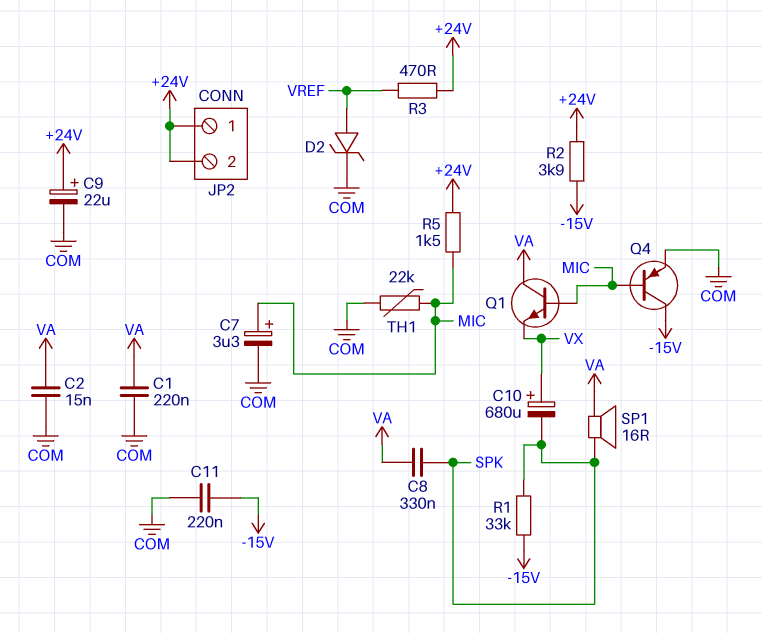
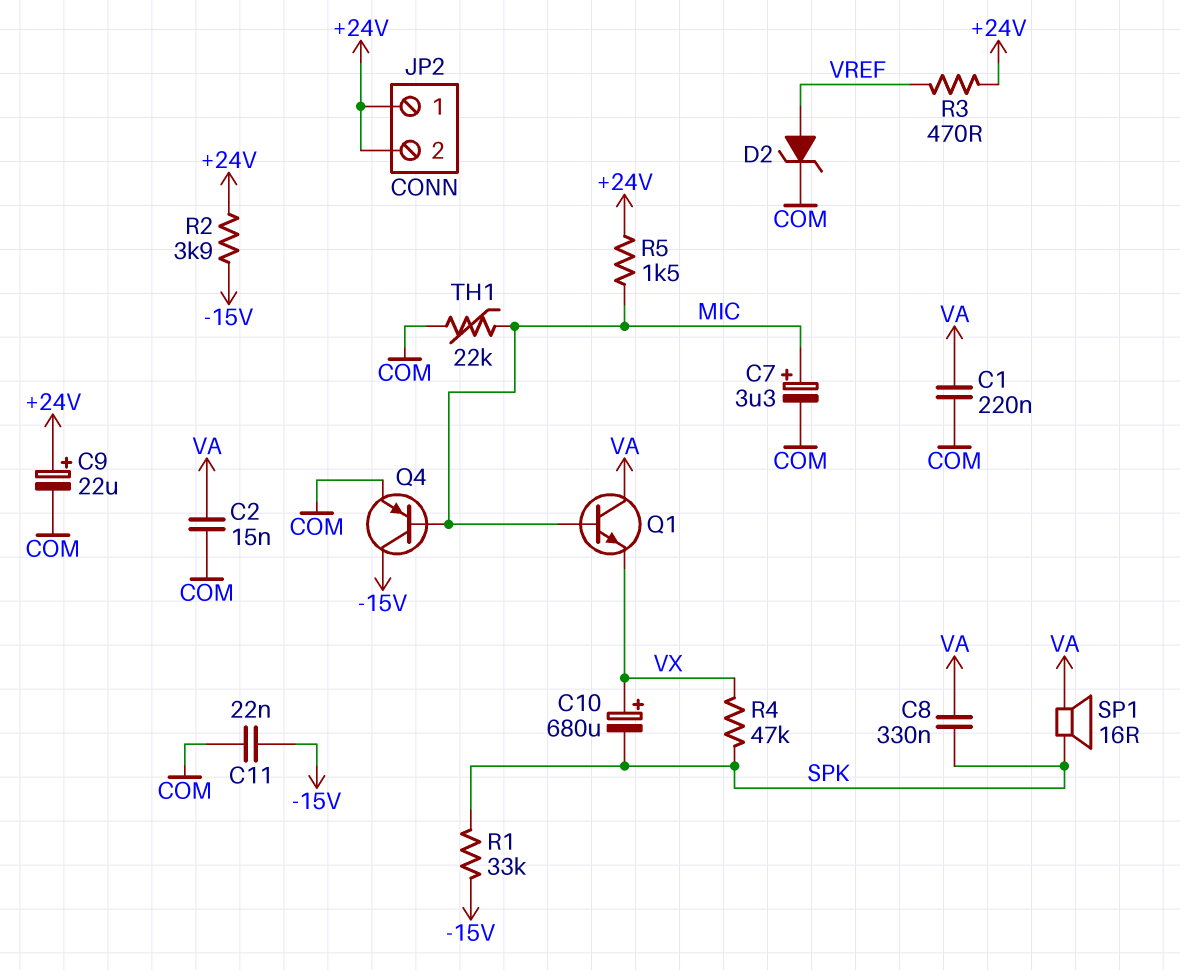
C11: 220nF (-15V, COM) -> 22nF (-15V, COM)
R4: none -> 47k (SPK, VX)

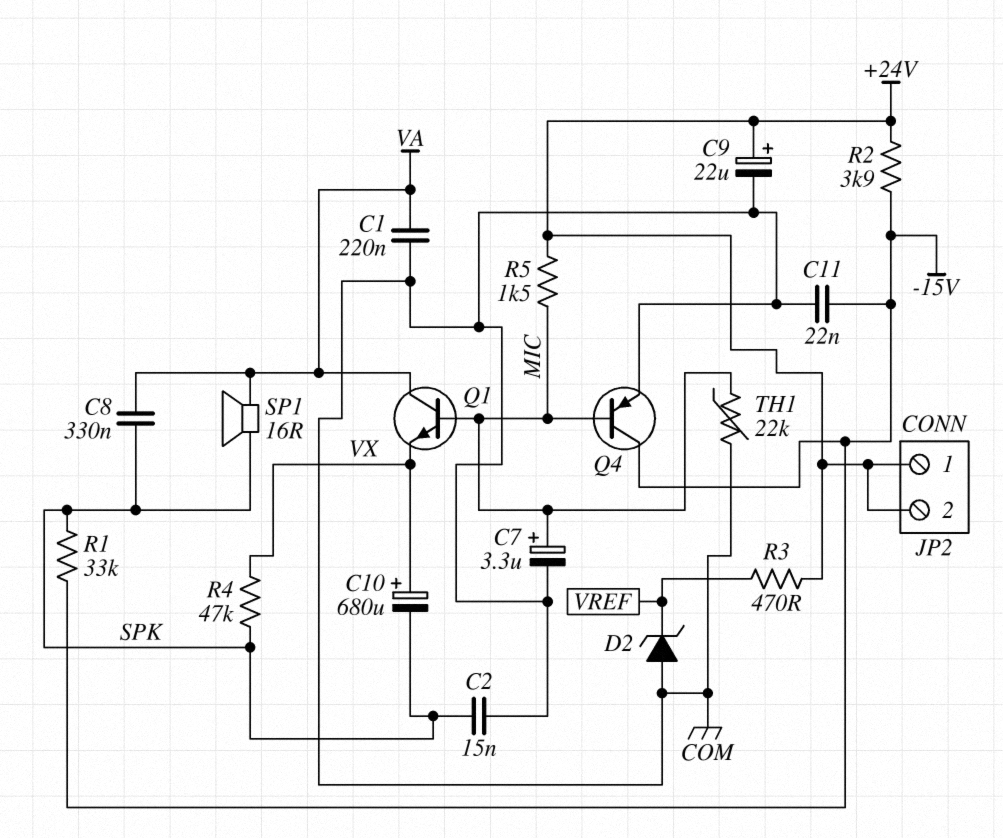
C2: 15nF (COM, VA) -> 15nF (COM, SPK)
D2: zener (A VREF, K COM) -> zener (A COM, K VREF)

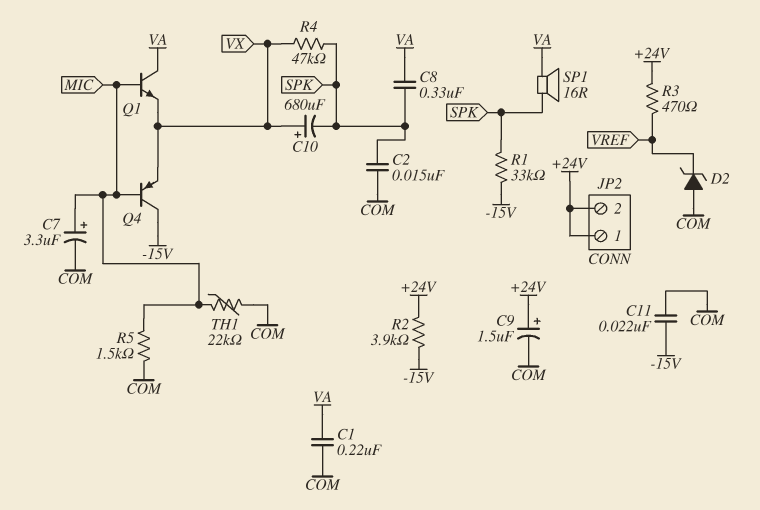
C9: 22uF (plus +24V, minus COM) -> 1.5uF (plus +24V, minus COM)
Q4: PNP (B MIC, C -15V, E COM) -> PNP (B MIC, C -15V, E VX)
R5: 1.5k (+24V, MIC) -> 1.5k (COM, MIC)

